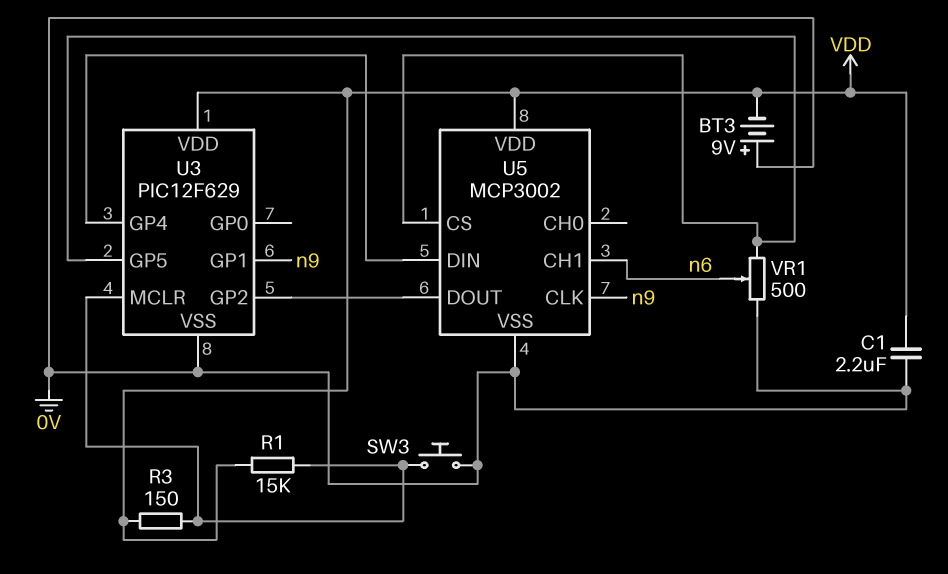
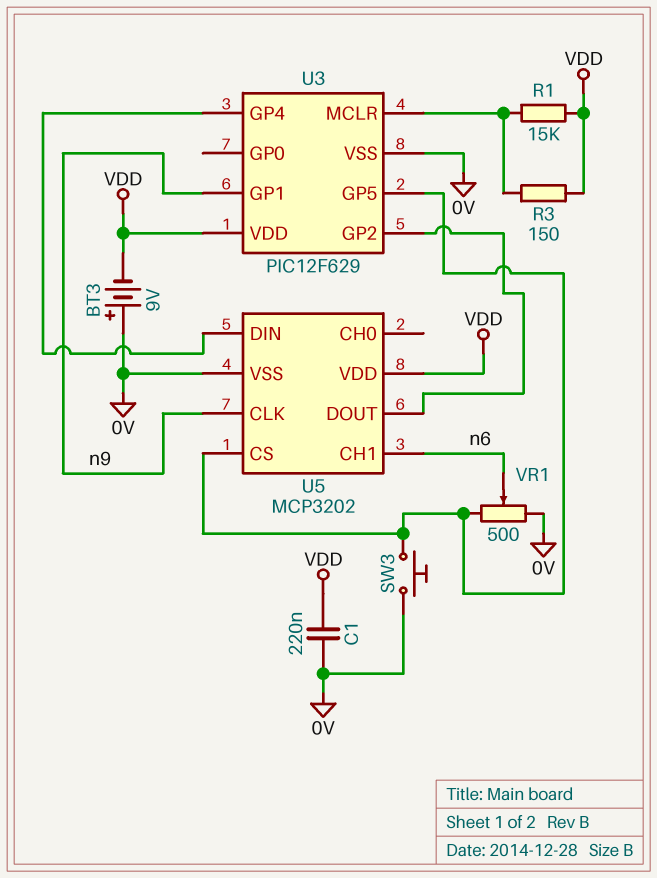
C1: 2.2uF (0V, VDD) -> 220nF (0V, VDD)
SW3: button (0V, U3/MCLR) -> button (0V, U3/GP5)
U5: MCP3002 -> MCP3202

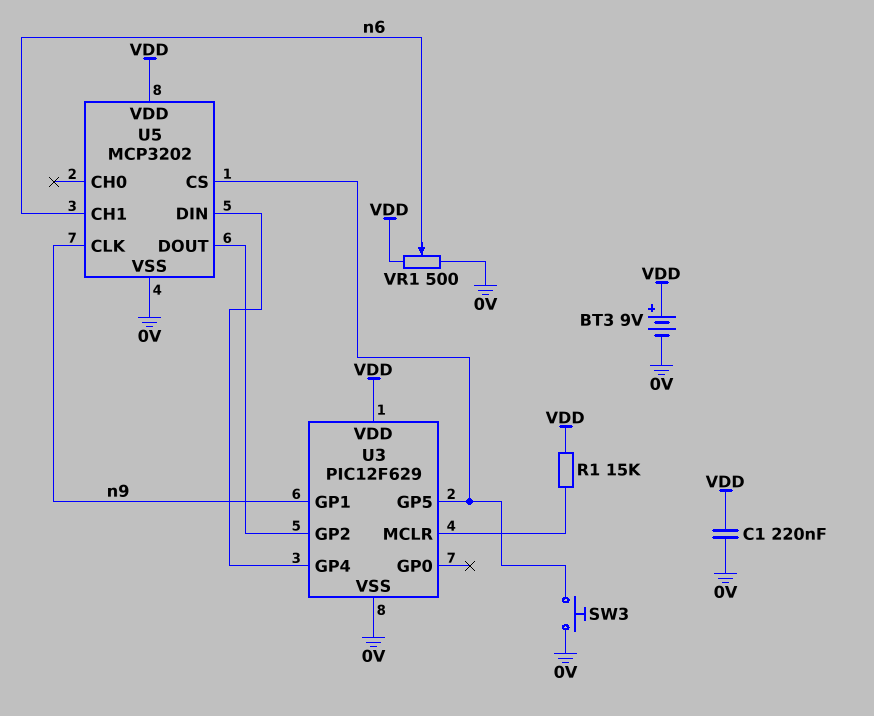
BT3: 9V (plus 0V, minus VDD) -> 9V (plus VDD, minus 0V)
R3: 150 (U3/MCLR, VDD) -> none
VR1: 500 (0V, U3/GP5, wiper n6) -> 500 (0V, VDD, wiper n6)

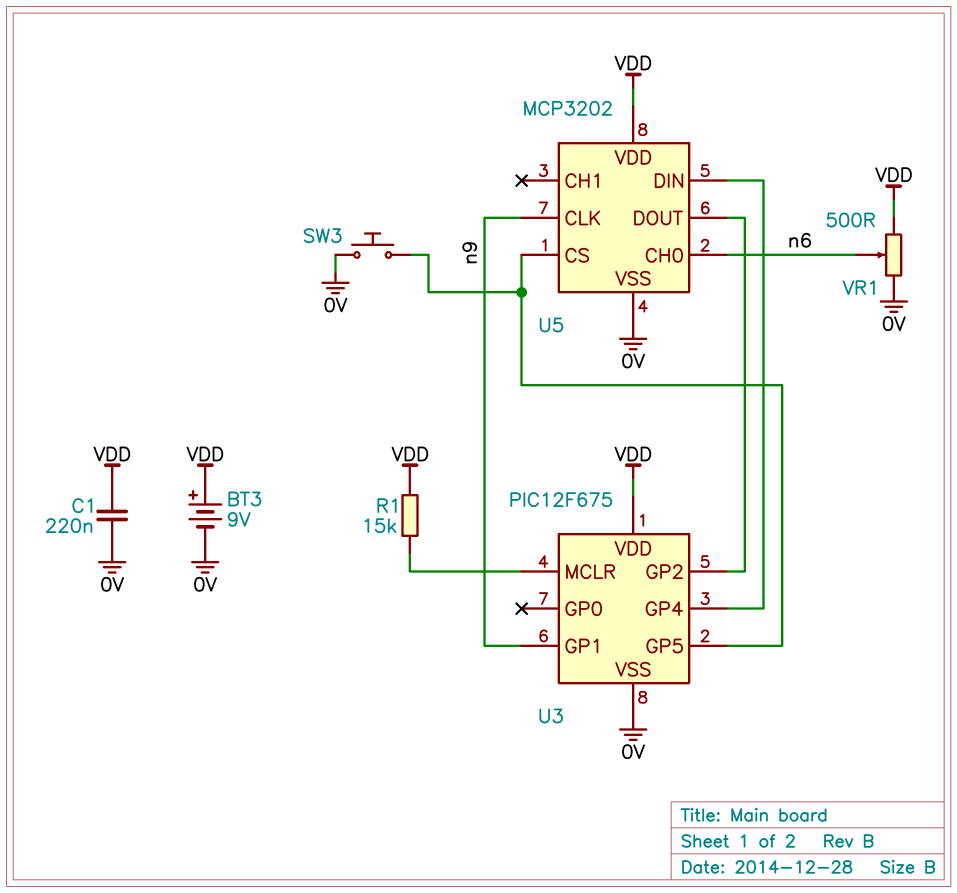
U3: PIC12F629 -> PIC12F675
U5 pin CH0: none -> n6
U5 pin CH1: n6 -> none

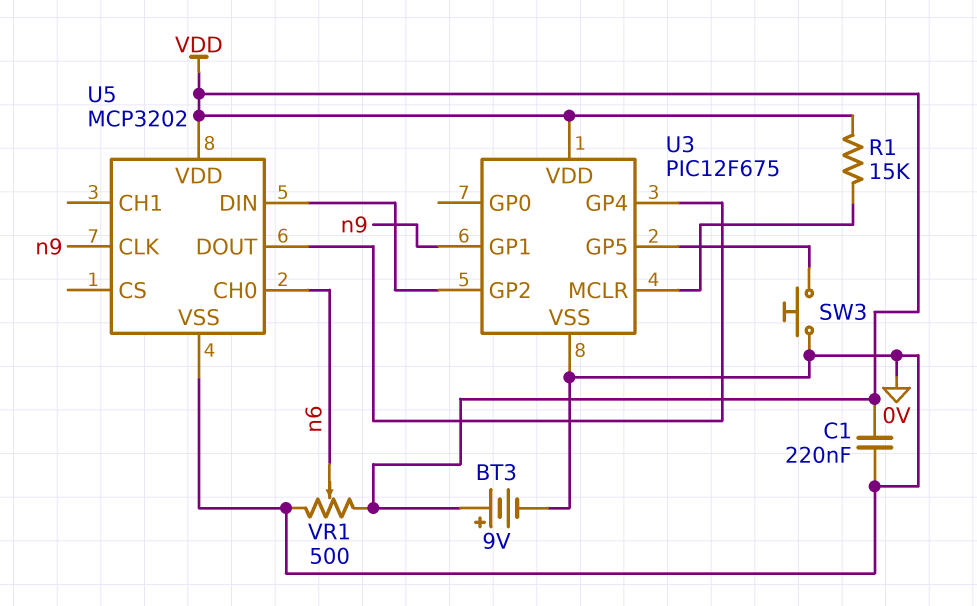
U5 pin CS: U3/GP5 -> none
U5 pin DIN: U3/GP4 -> U3/GP2
U5 pin DOUT: U3/GP2 -> U3/GP4

